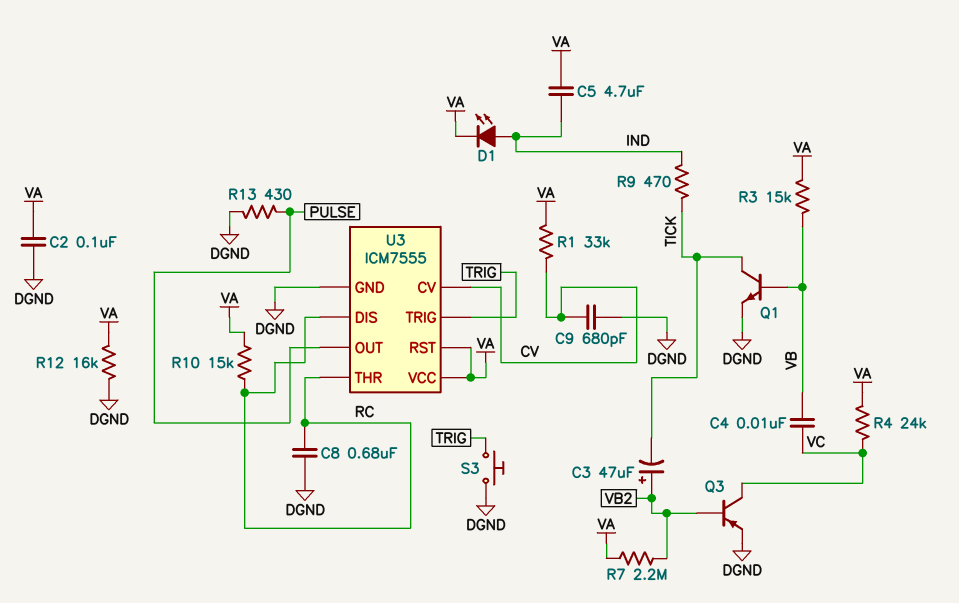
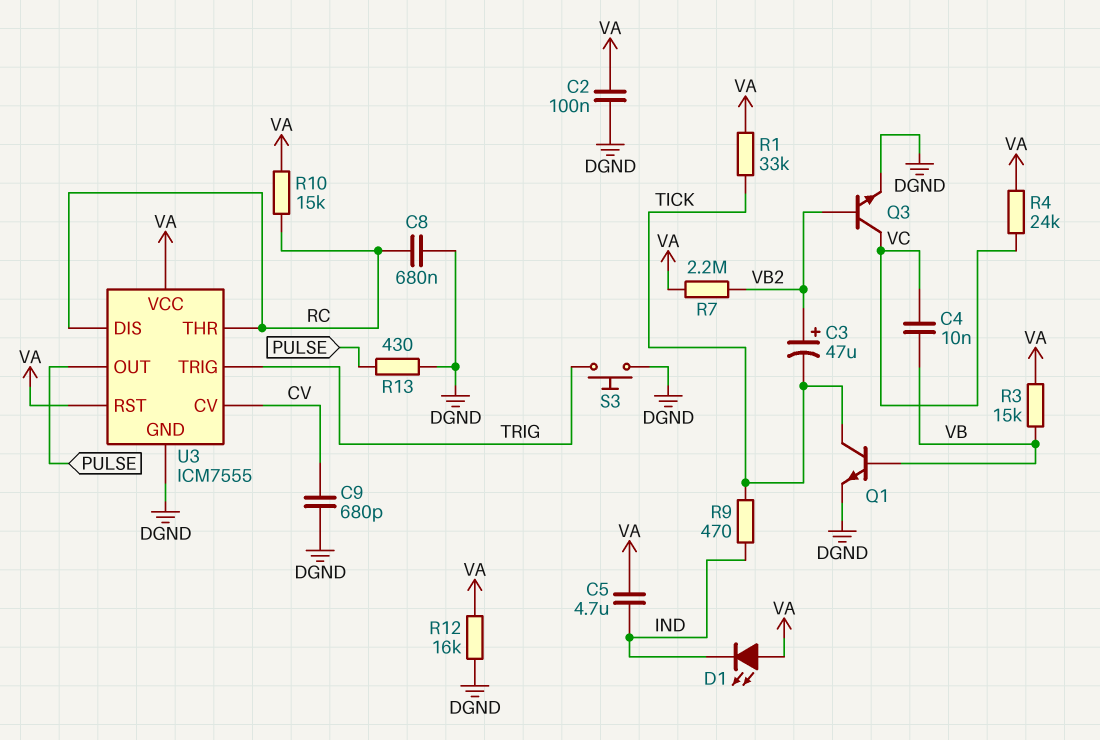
D1: LED (A IND, K VA) -> LED (A VA, K IND)
Q3: PNP (B VB2, C VC, E DGND) -> NPN (B VB2, C VC, E DGND)
R1: 33k (CV, VA) -> 33k (TICK, VA)

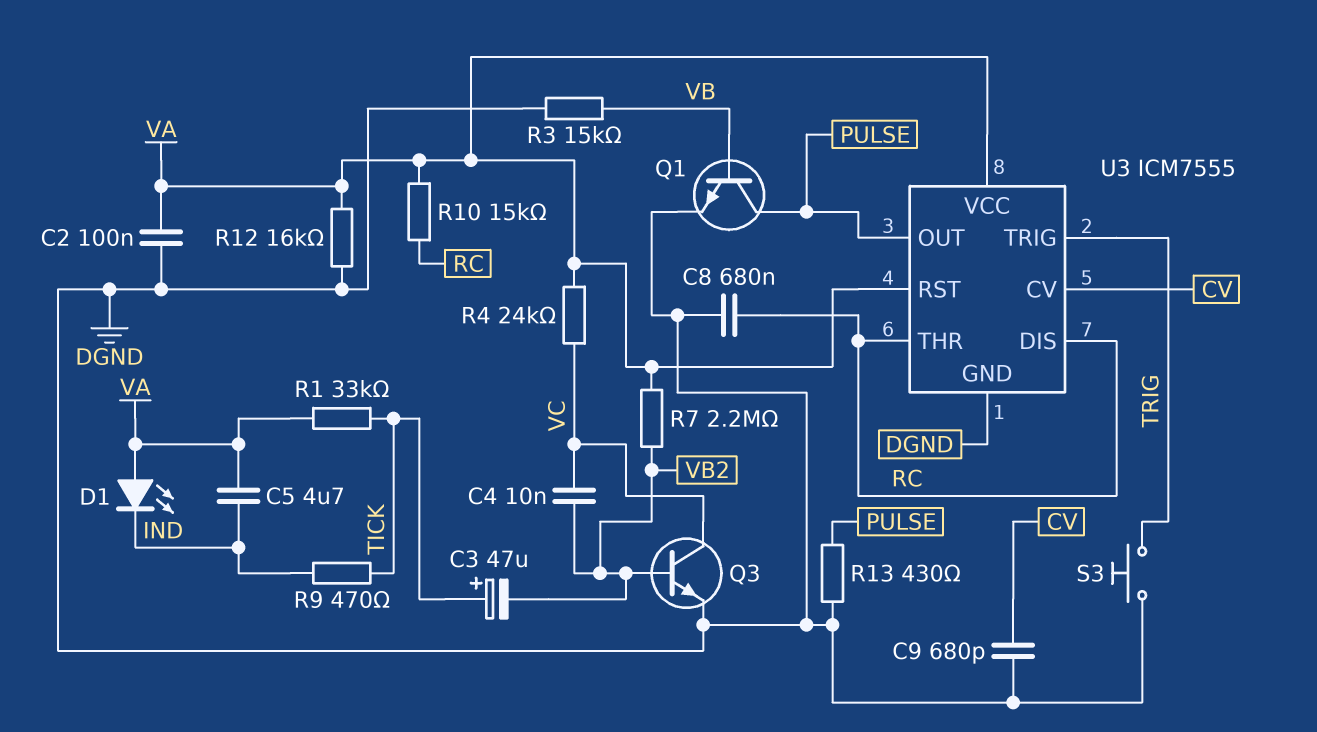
C3: 47uF (plus VB2, minus TICK) -> 47uF (plus TICK, minus VB2)
C4: 10nF (VB, VC) -> 10nF (VB2, VC)
Q1: NPN (B VB, C TICK, E DGND) -> NPN (B VB, C PULSE, E DGND)
R3: 15k (VA, VB) -> 15k (DGND, VB)

